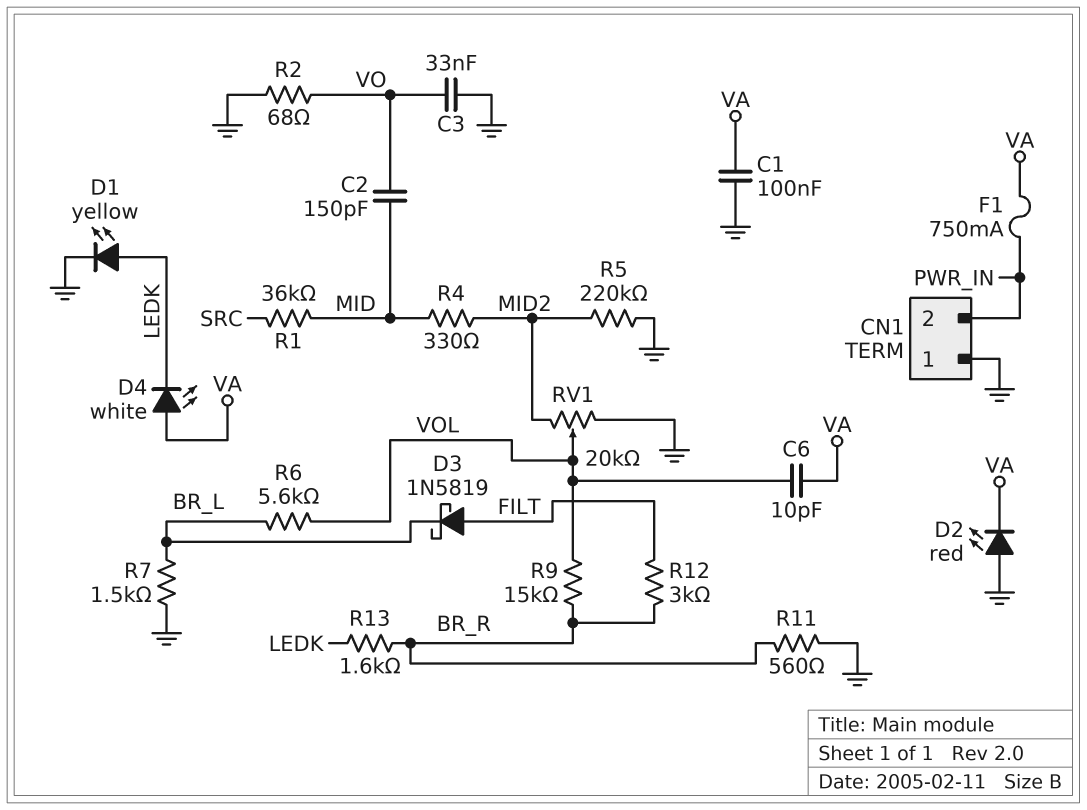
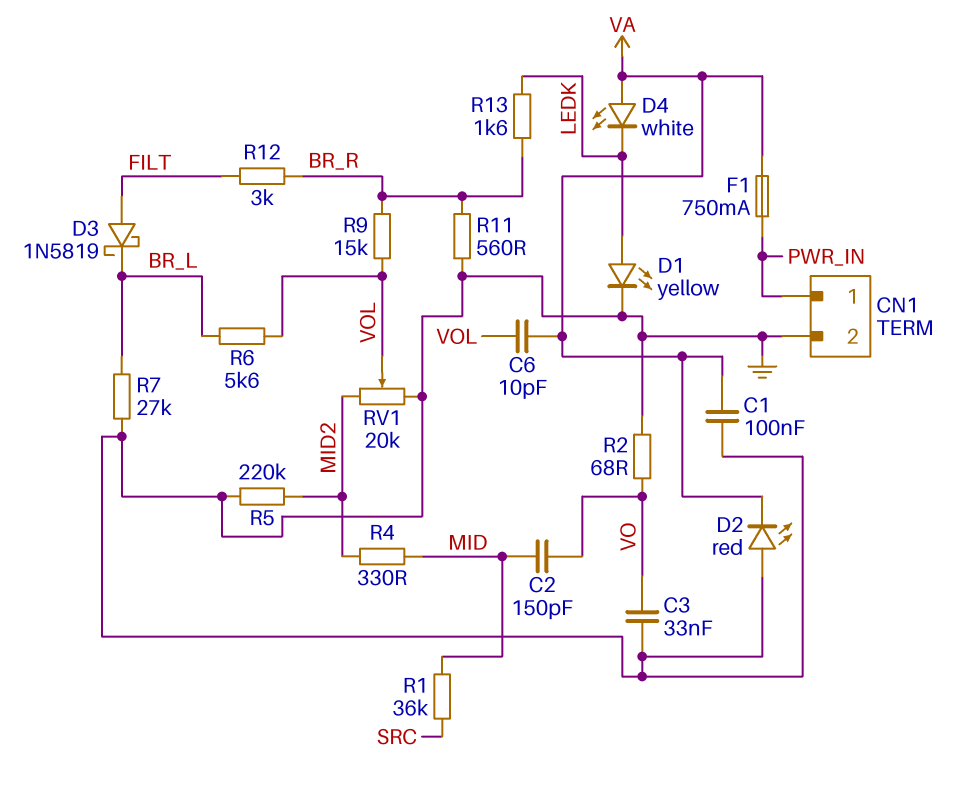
CN1 pin 1: GND -> PWR_IN
CN1 pin 2: PWR_IN -> GND
R7: 1.5k (BR_L, GND) -> 27k (BR_L, GND)

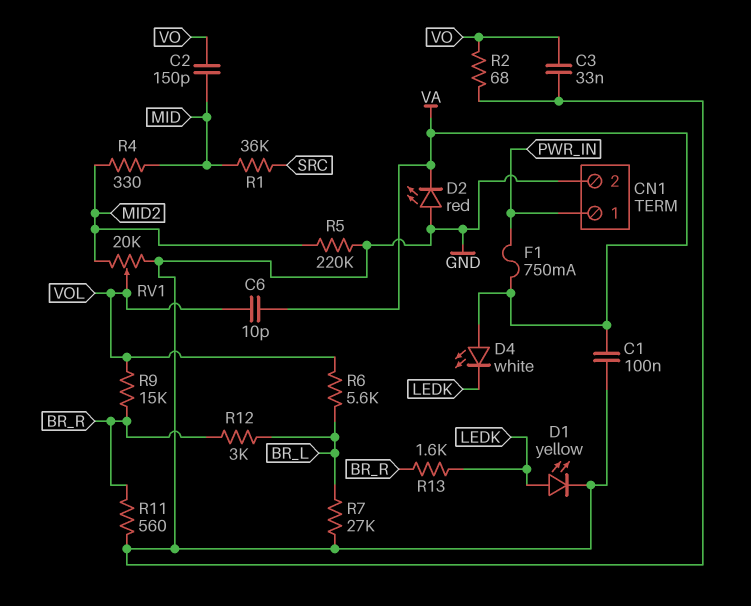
D3: schottky 1N5819 (A FILT, K BR_L) -> none
R12: 3k (BR_R, FILT) -> 3k (BR_L, BR_R)

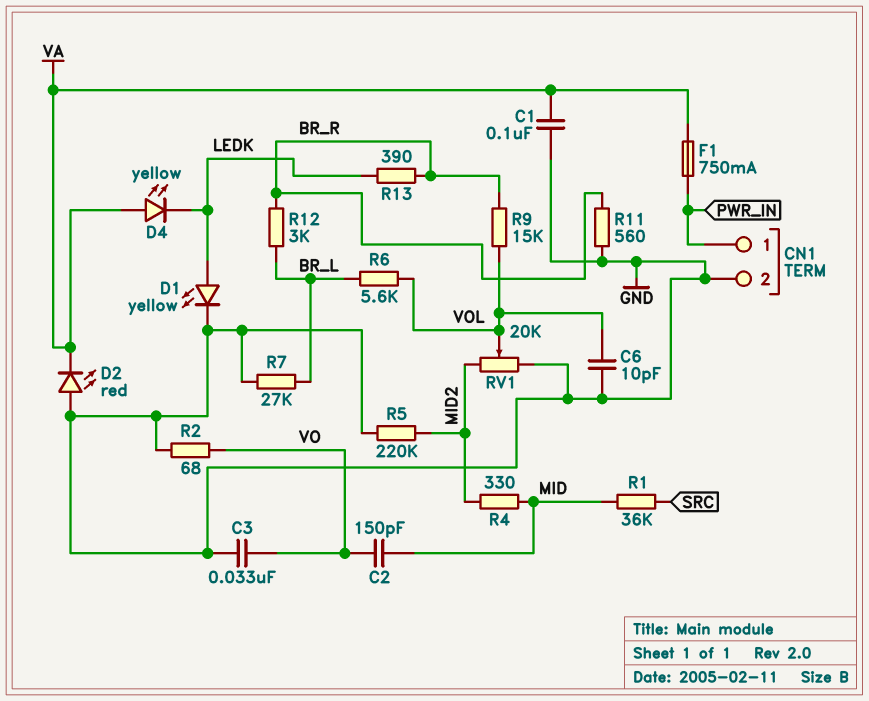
C6: 10pF (VA, VOL) -> 10pF (GND, VOL)
D4: LED white (A VA, K LEDK) -> LED yellow (A VA, K LEDK)
R13: 1.6k (BR_R, LEDK) -> 390 (BR_R, LEDK)

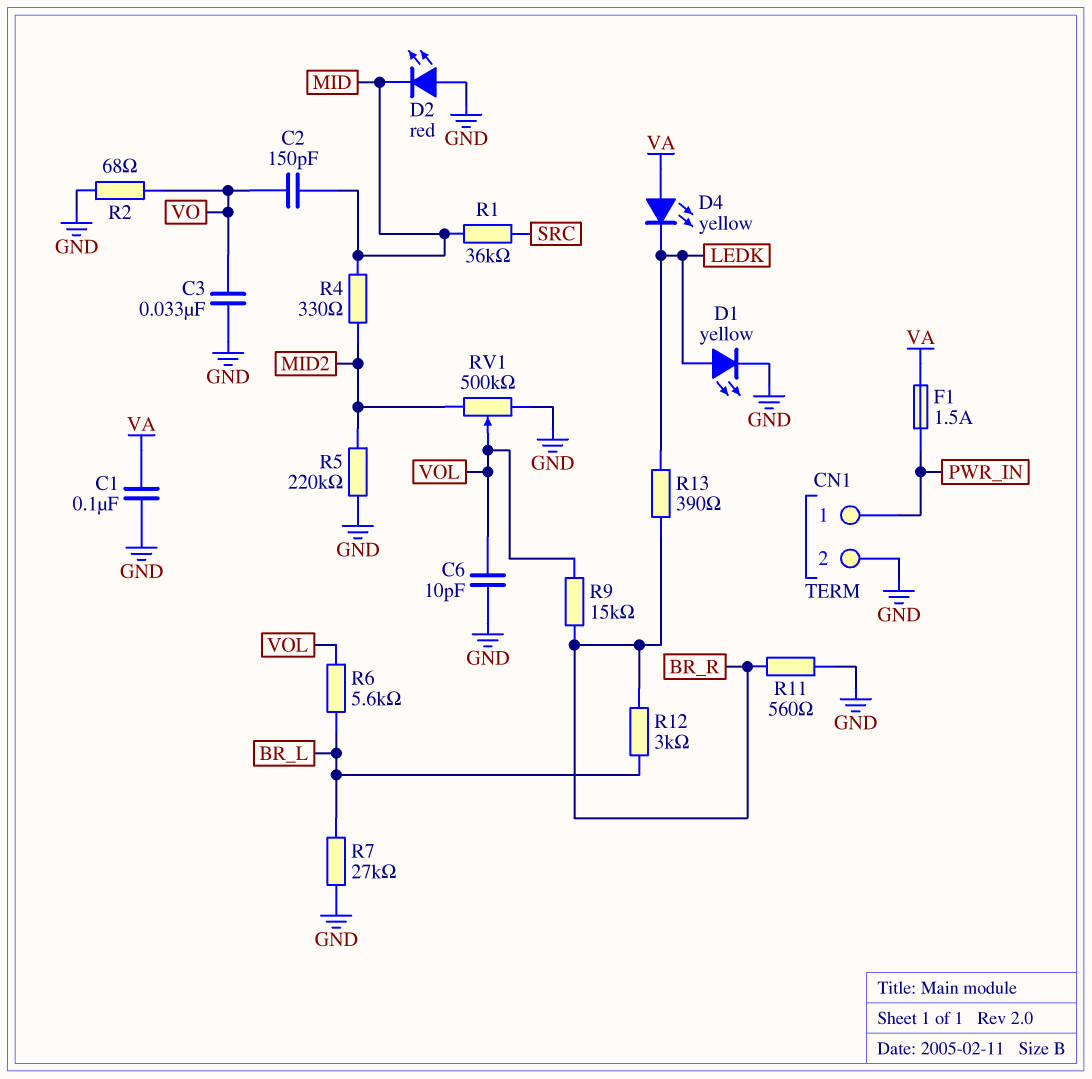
D2: LED red (A GND, K VA) -> LED red (A GND, K MID)
F1: 750mA (PWR_IN, VA) -> 1.5A (PWR_IN, VA)
RV1: 20k (GND, MID2, wiper VOL) -> 500k (GND, MID2, wiper VOL)

